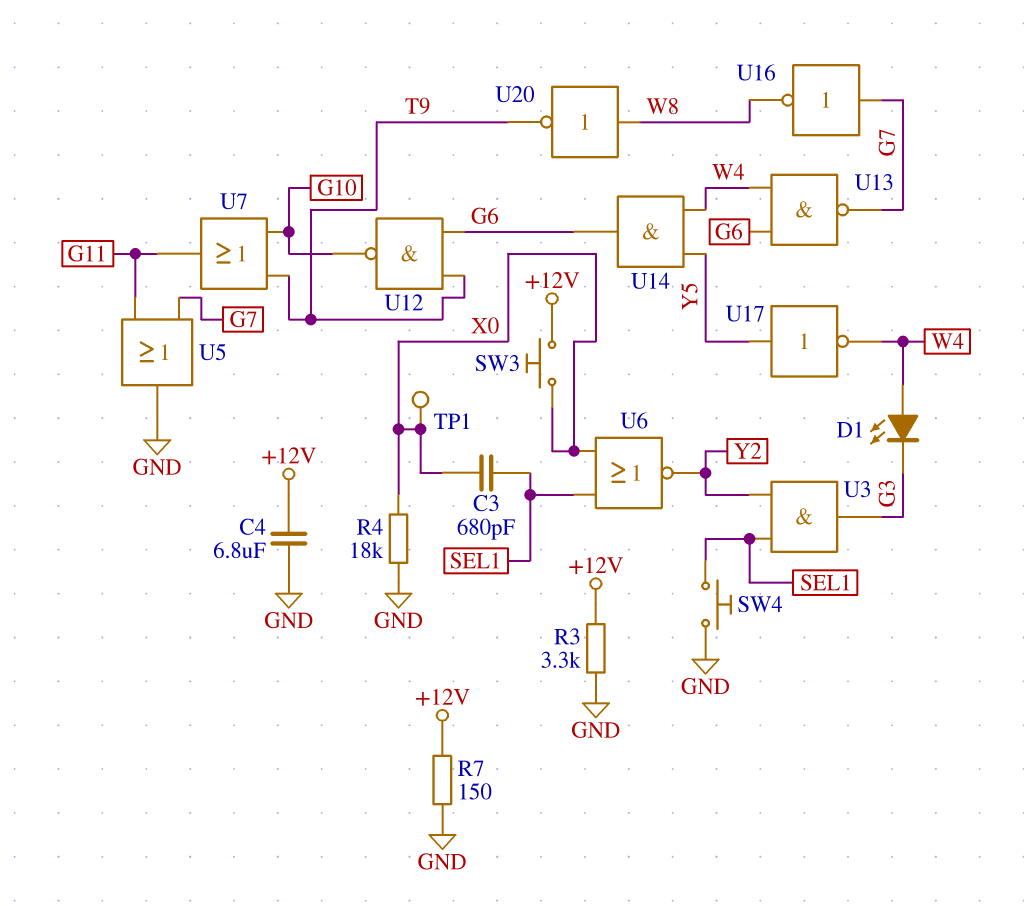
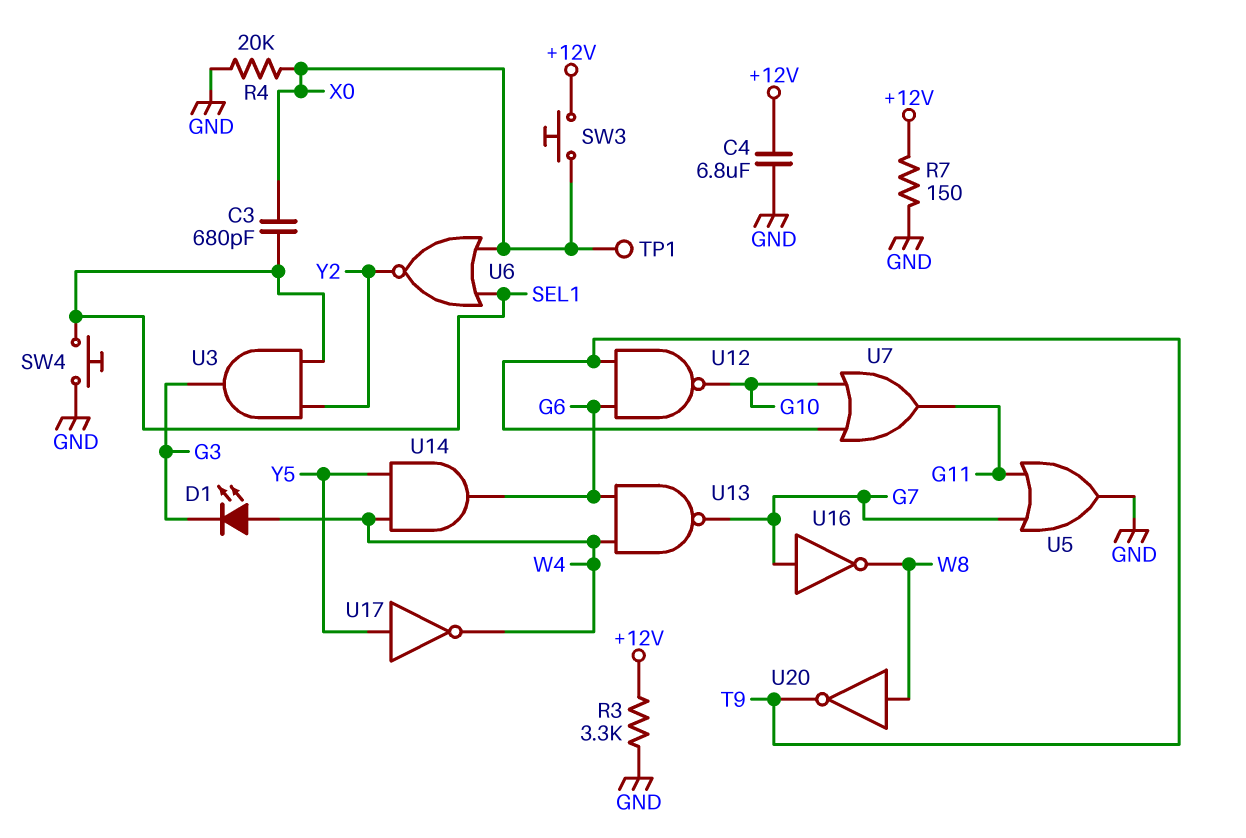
R4: 18k (GND, X0) -> 20k (GND, X0)

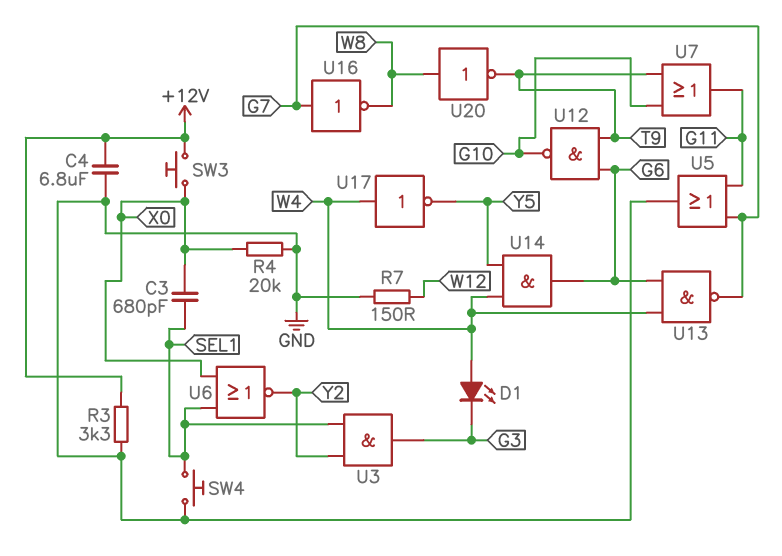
R7: 150 (+12V, GND) -> 150 (GND, W12)
TP1: test point (X0) -> none
U17: NOT (in Y5, out W4) -> NOT (in W4, out Y5)

